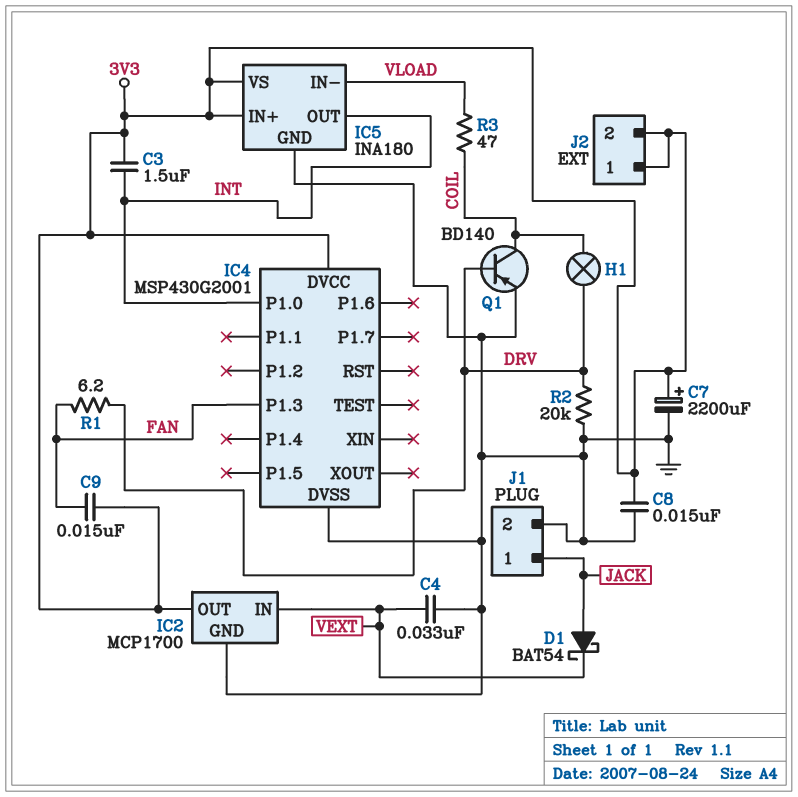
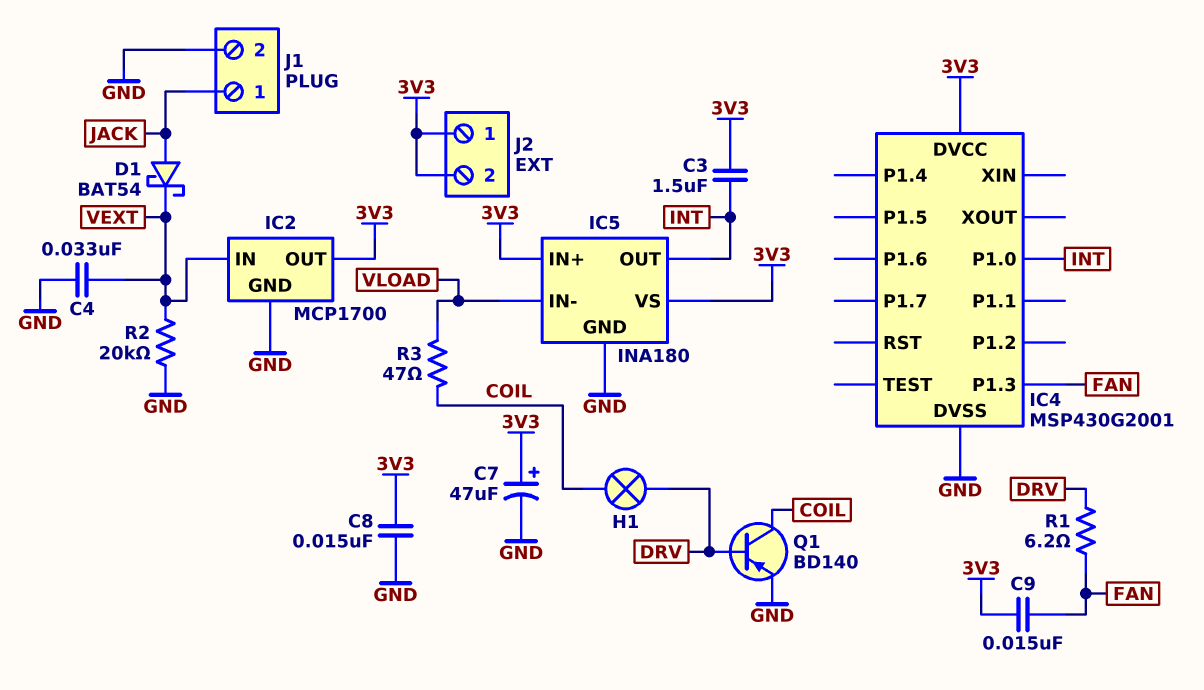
C7: 2200uF (plus 3V3, minus GND) -> 47uF (plus 3V3, minus GND)
R2: 20k (DRV, GND) -> 20k (GND, VEXT)

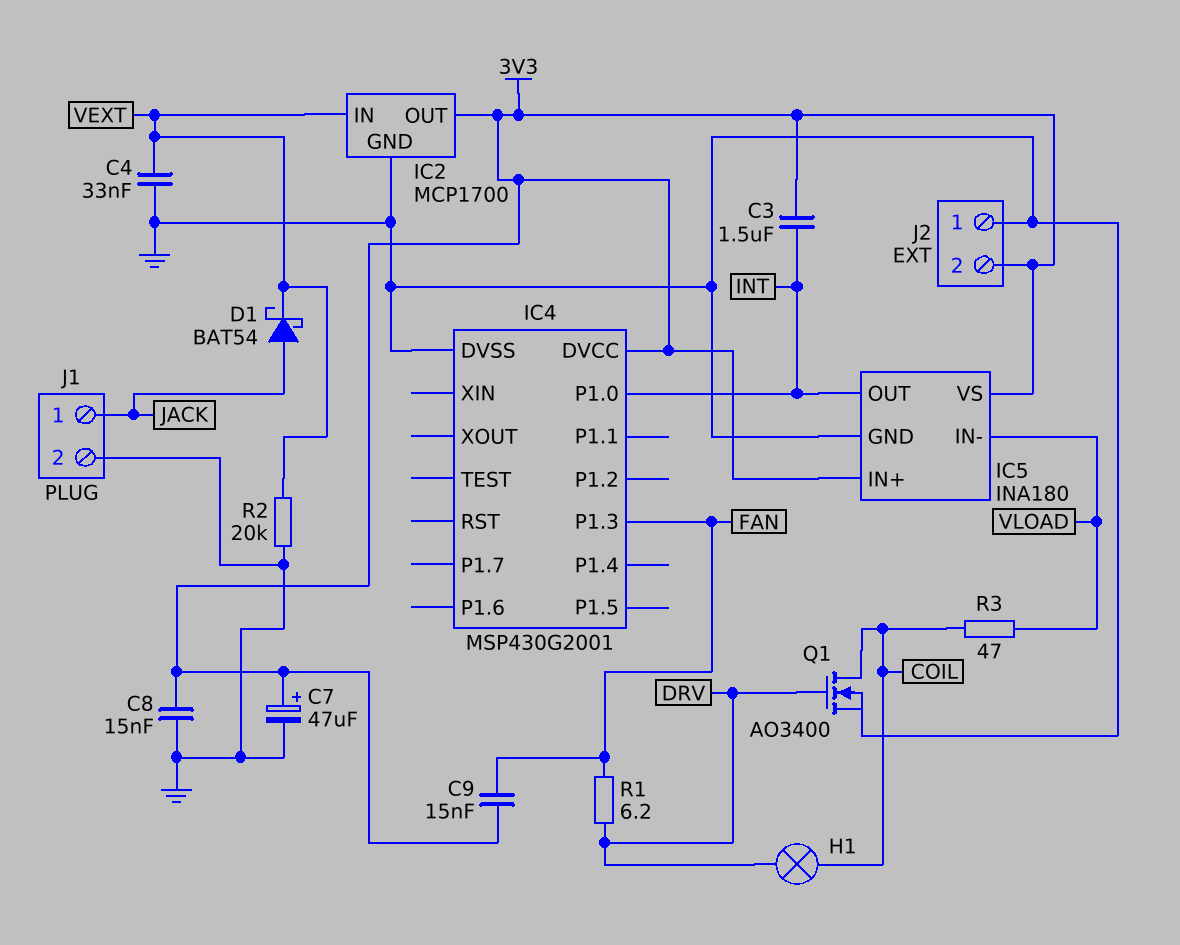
J2 pin 1: 3V3 -> GND
Q1: PNP BD140 (B DRV, C COIL, E GND) -> NMOS AO3400 (G DRV, D COIL, S GND)

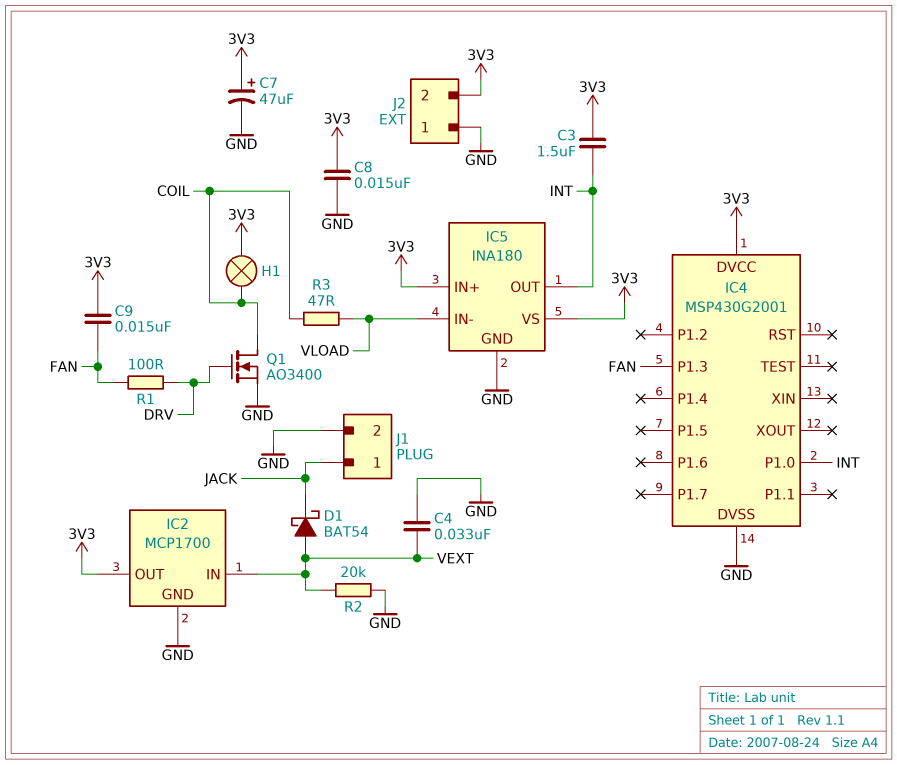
D1: schottky BAT54 (A JACK, K VEXT) -> schottky BAT54 (A VEXT, K JACK)
H1: lamp (COIL, DRV) -> lamp (3V3, COIL)
R1: 6.2 (DRV, FAN) -> 100 (DRV, FAN)

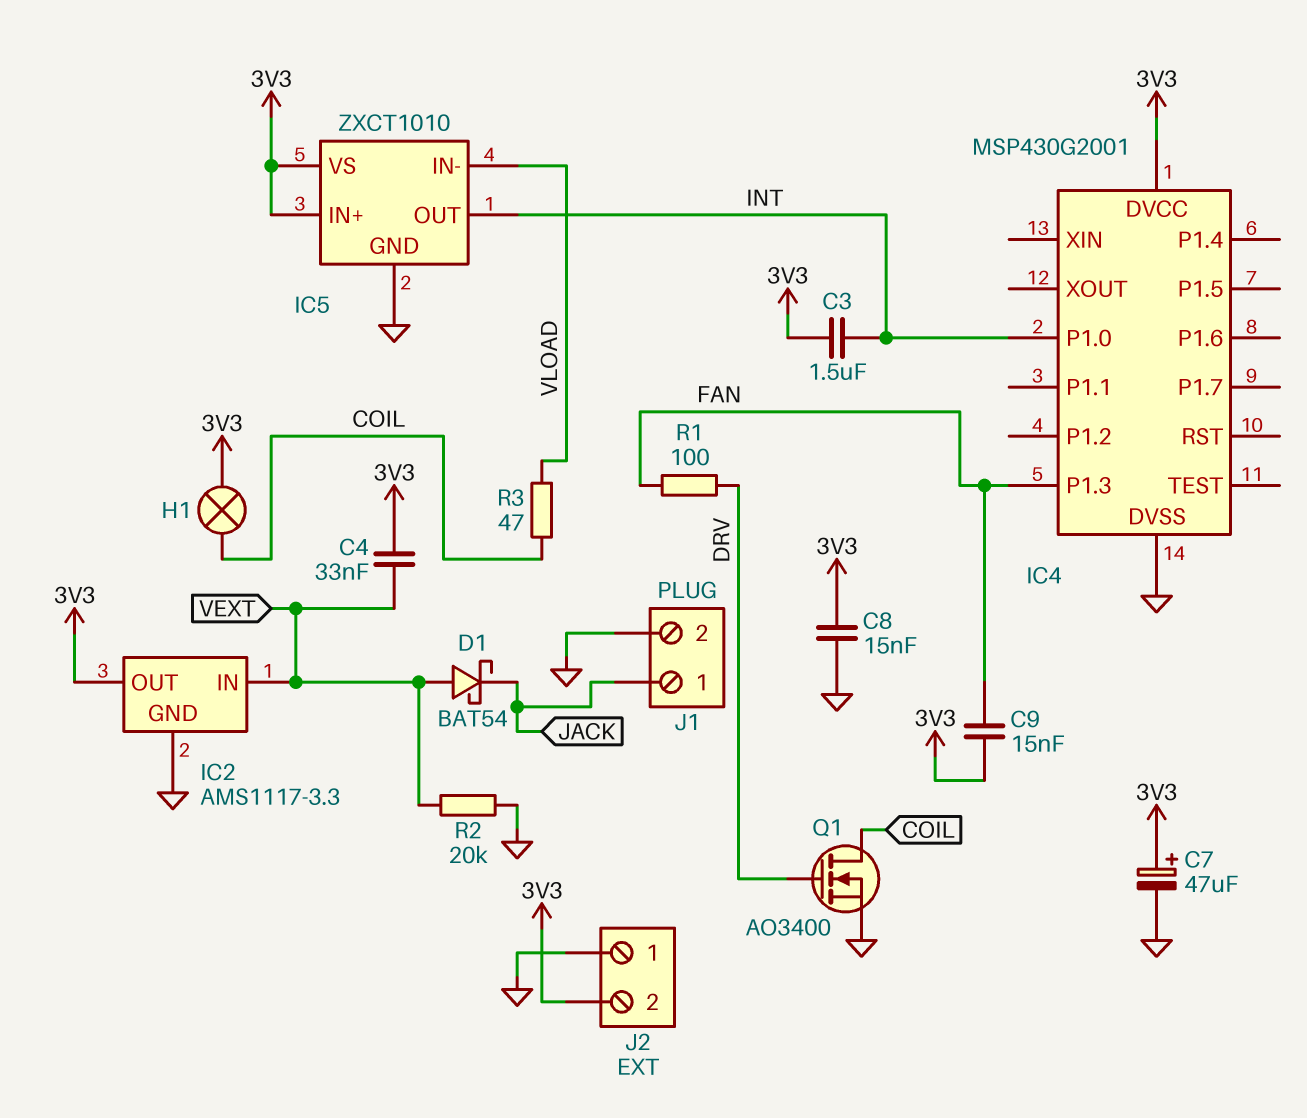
C4: 33nF (GND, VEXT) -> 33nF (3V3, VEXT)
IC2: MCP1700 -> AMS1117-3.3
IC5: INA180 -> ZXCT1010

